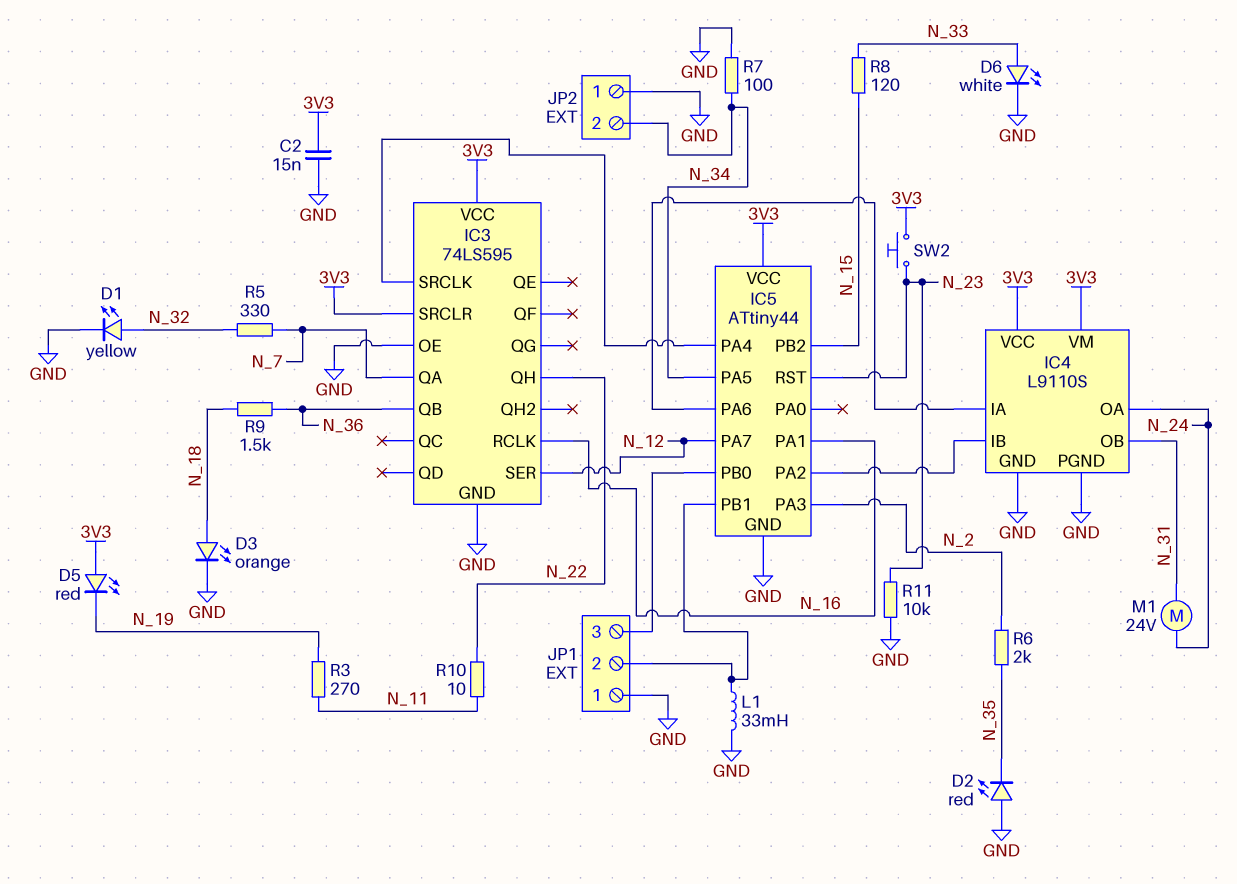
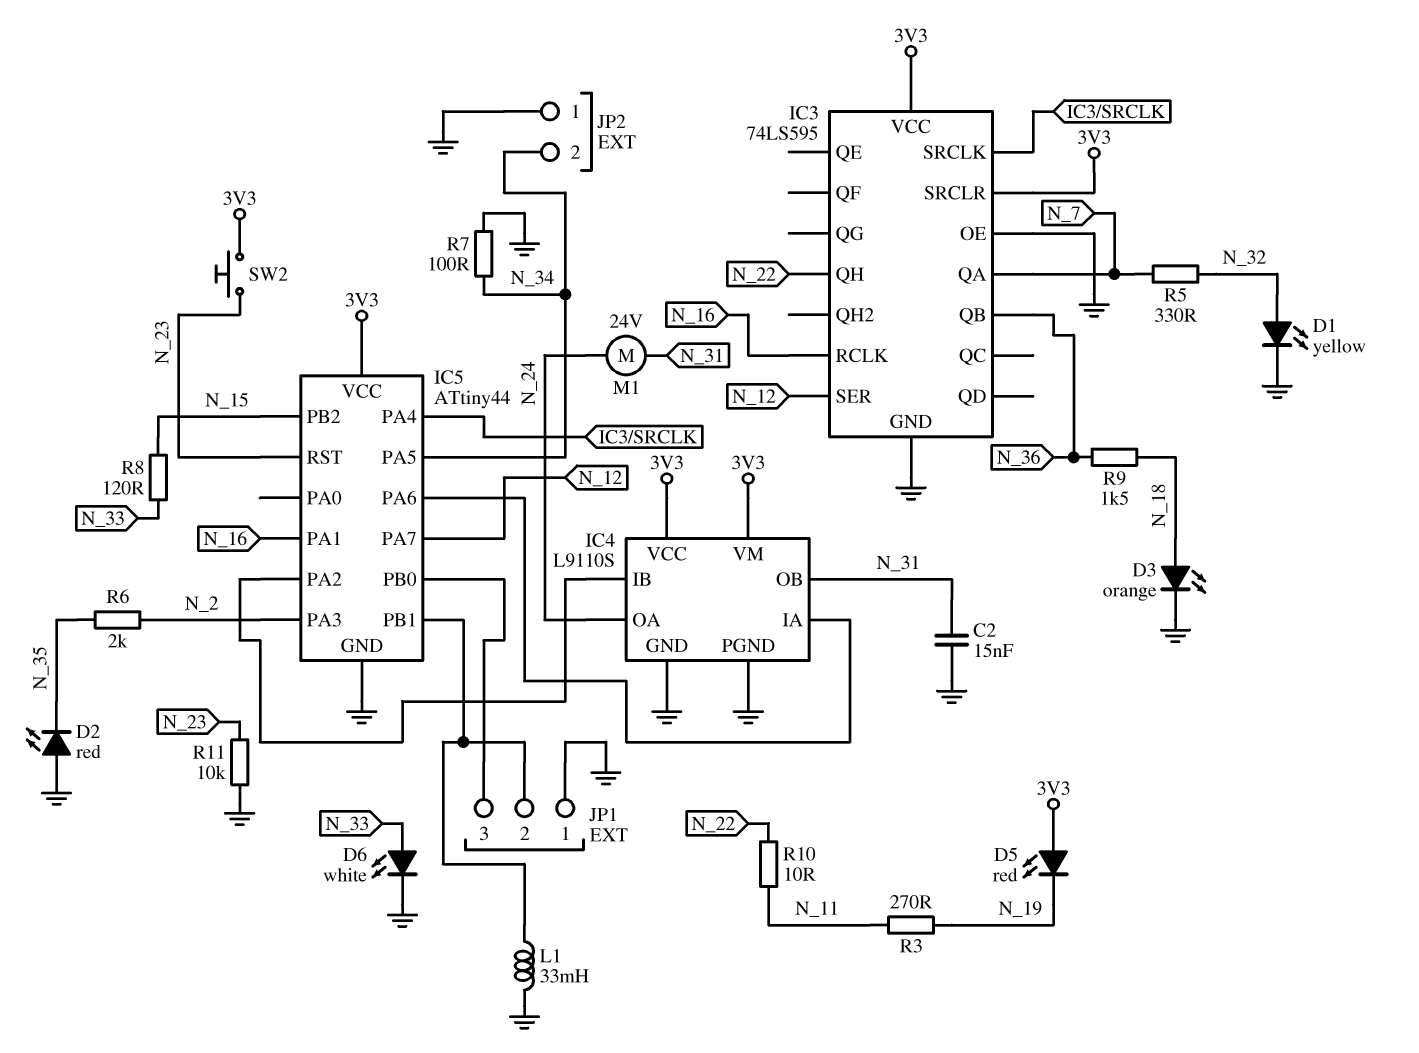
C2: 15nF (3V3, GND) -> 15nF (GND, N_31)

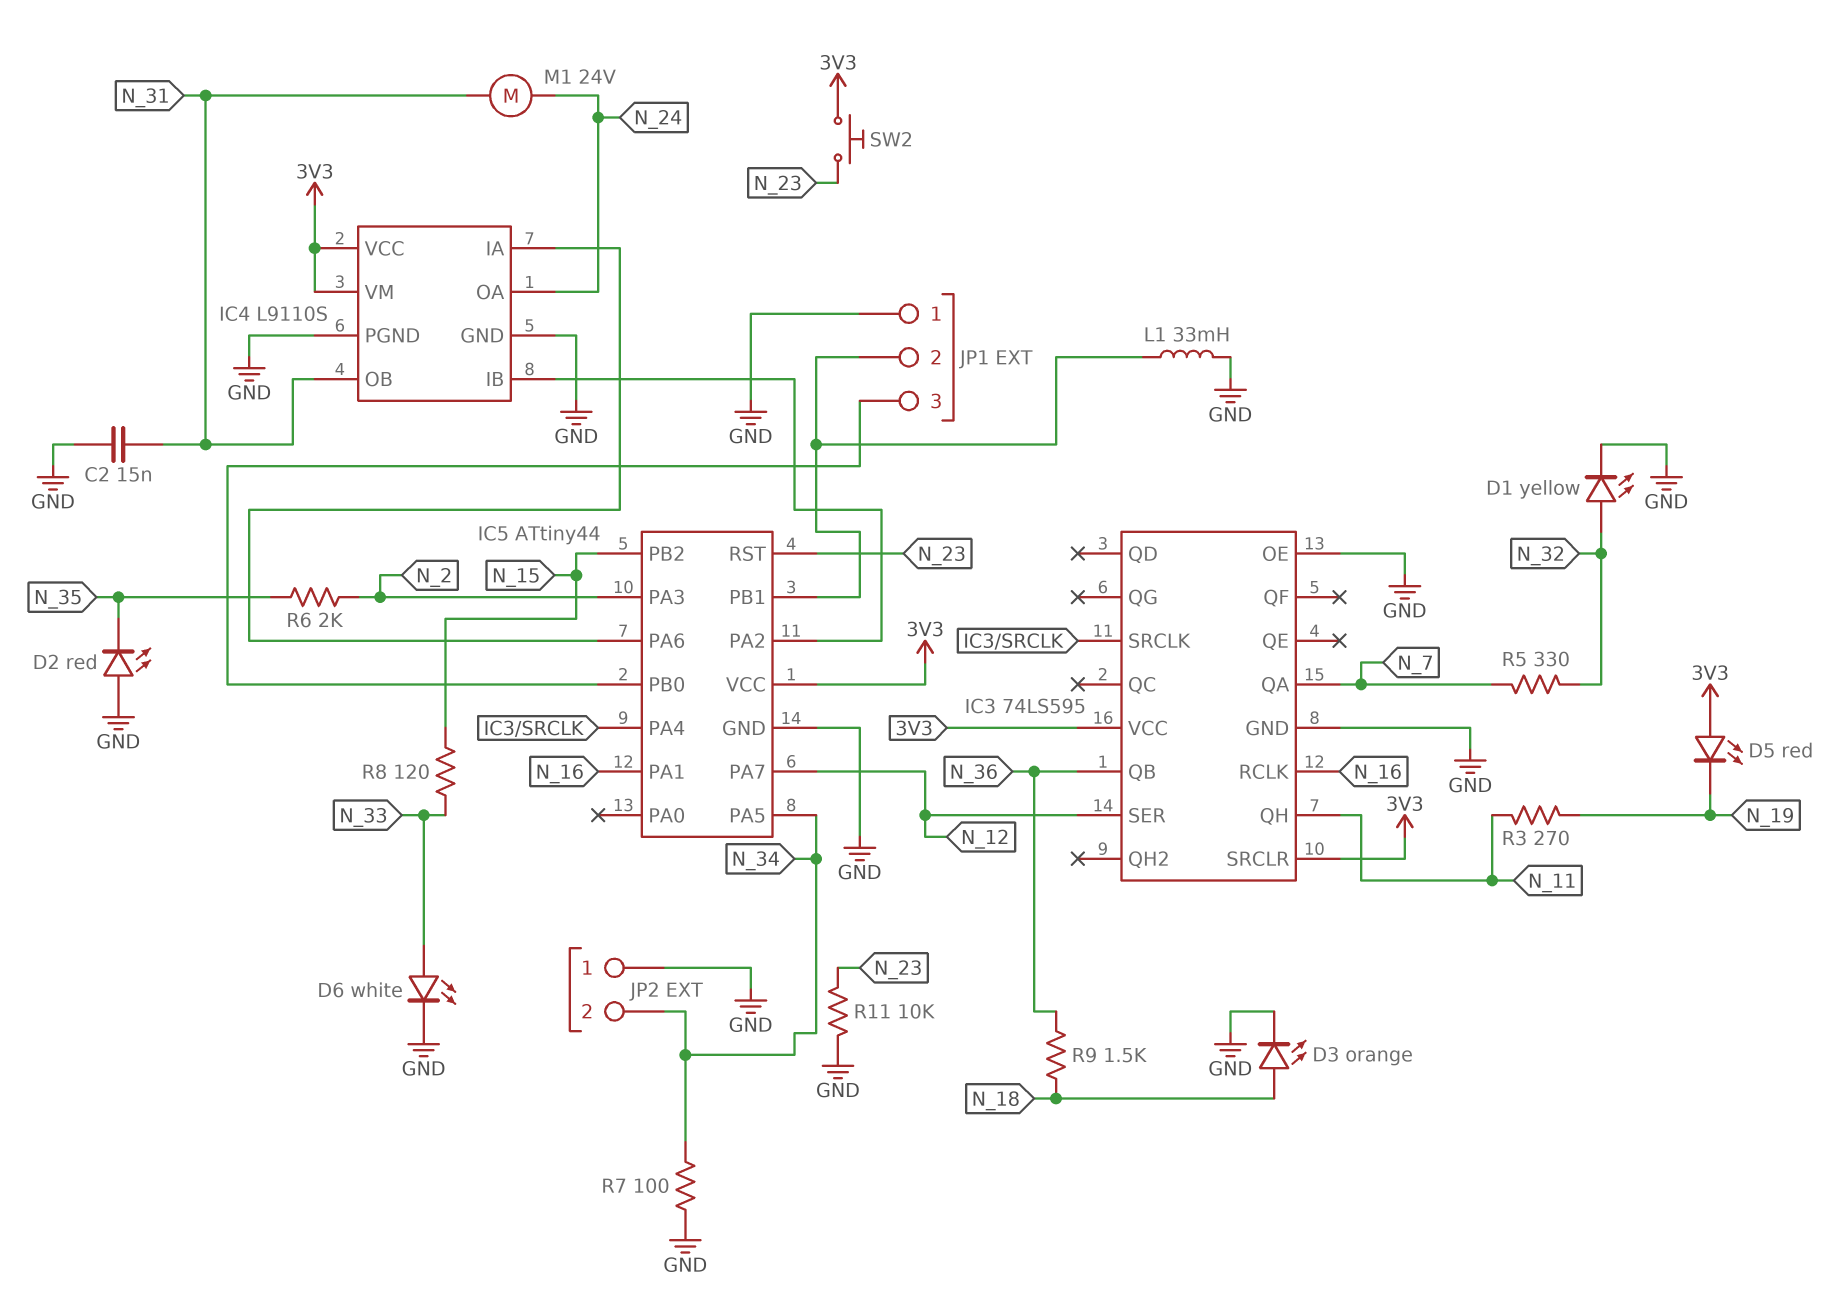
IC3 pin QH: N_22 -> N_11
R10: 10 (N_11, N_22) -> none

